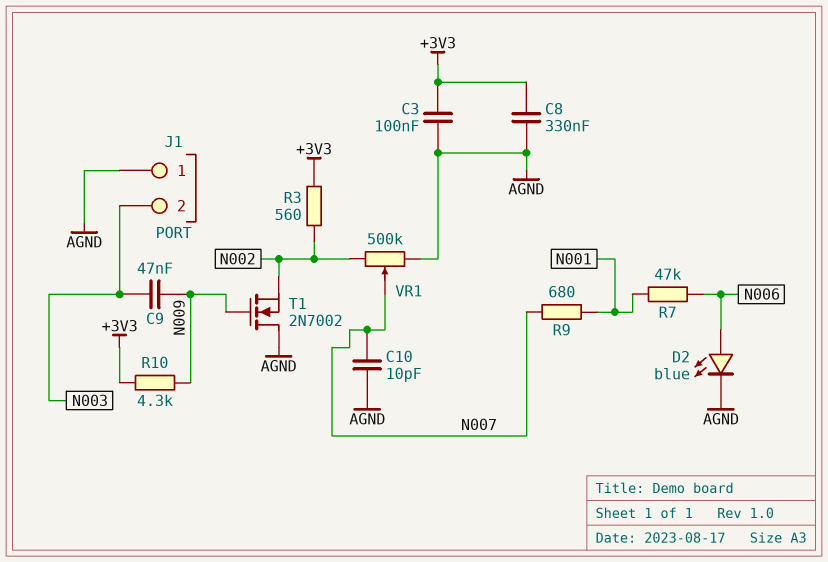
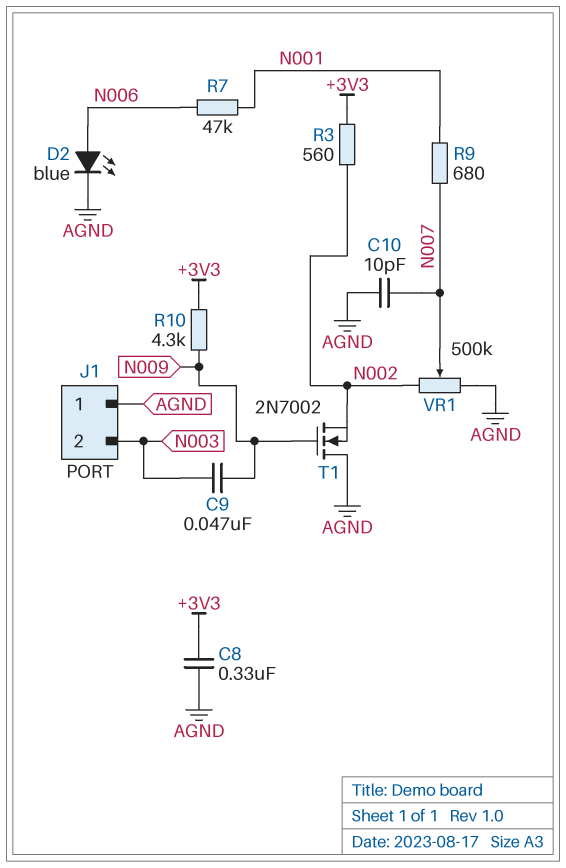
C3: 100nF (+3V3, AGND) -> none

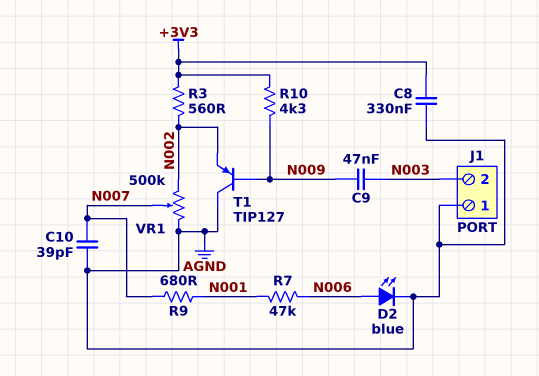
C10: 10pF (AGND, N007) -> 39pF (AGND, N007)
T1: NMOS 2N7002 (G N009, D AGND, S N002) -> PNP TIP127 (B N009, C AGND, E N002)

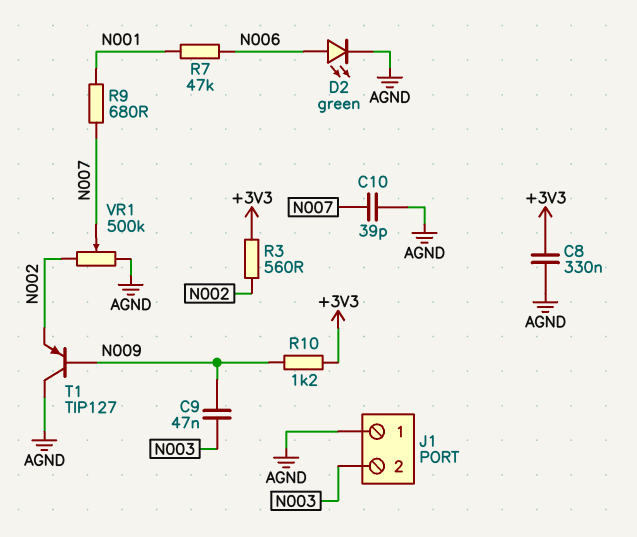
D2: LED blue (A N006, K AGND) -> LED green (A N006, K AGND)
R10: 4.3k (+3V3, N009) -> 1.2k (+3V3, N009)

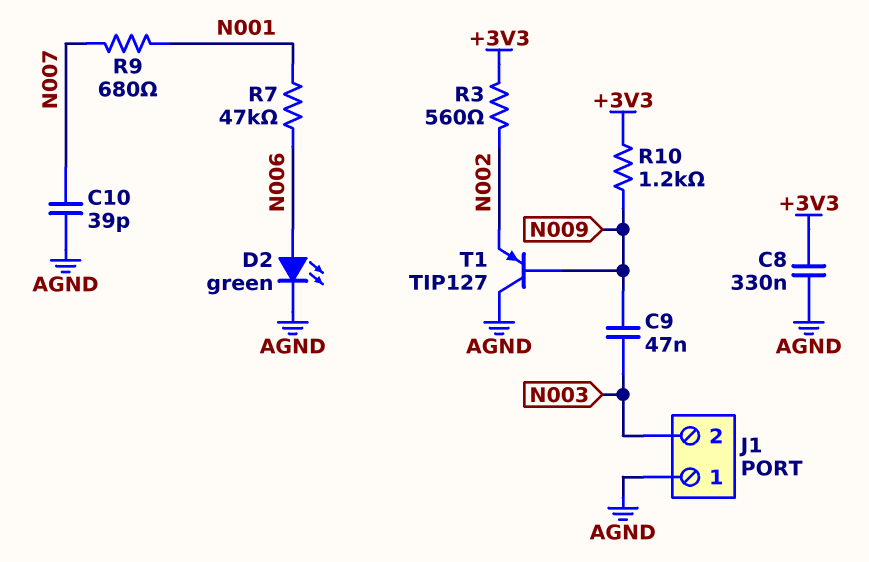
VR1: 500k (AGND, N002, wiper N007) -> none

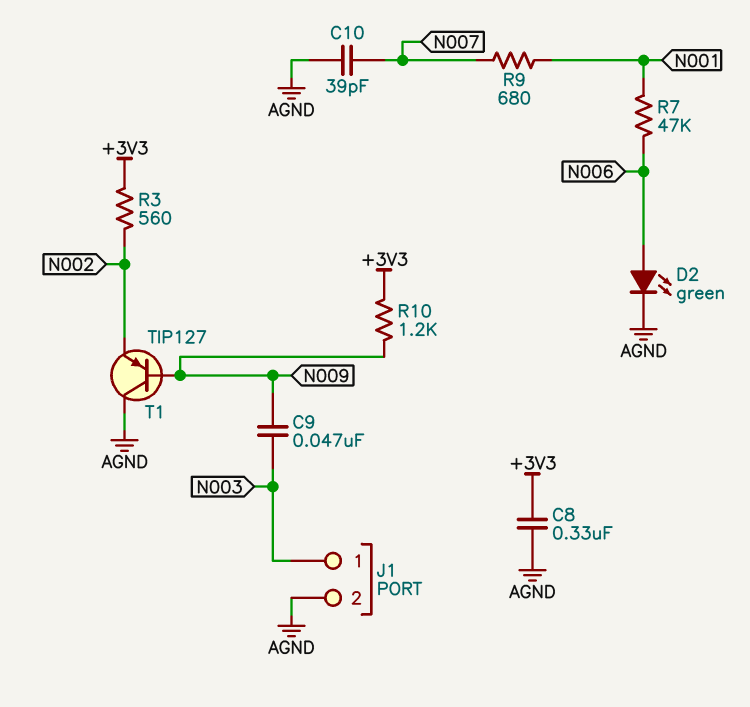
J1 pin 1: AGND -> N003
J1 pin 2: N003 -> AGND

